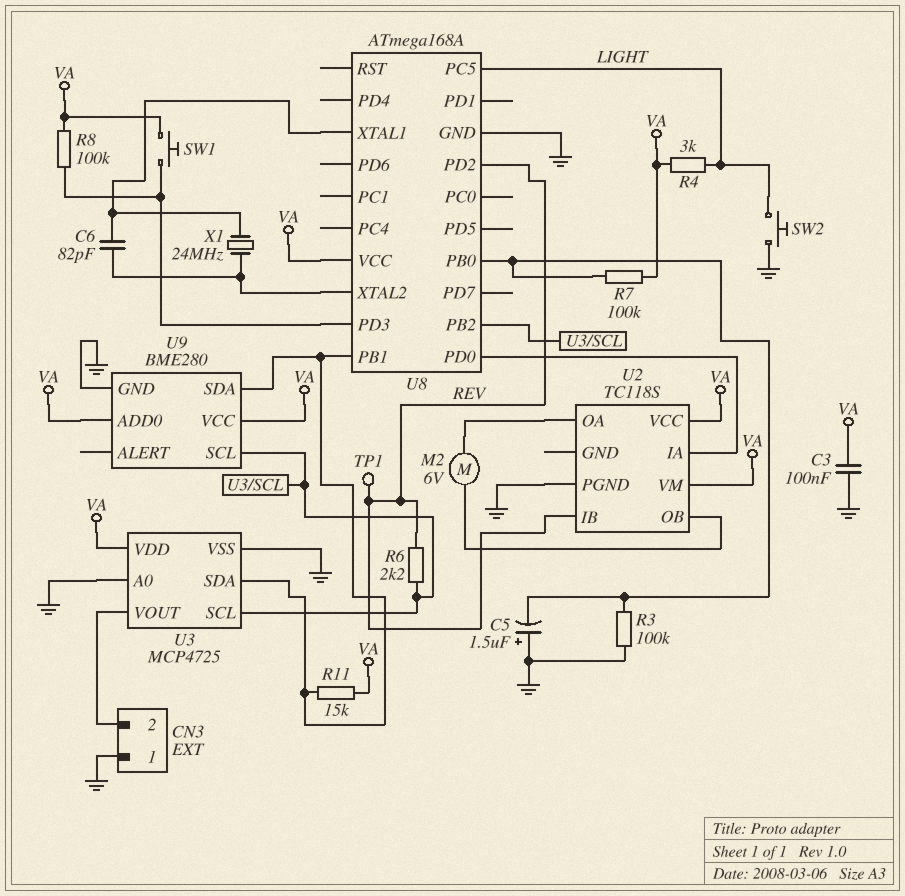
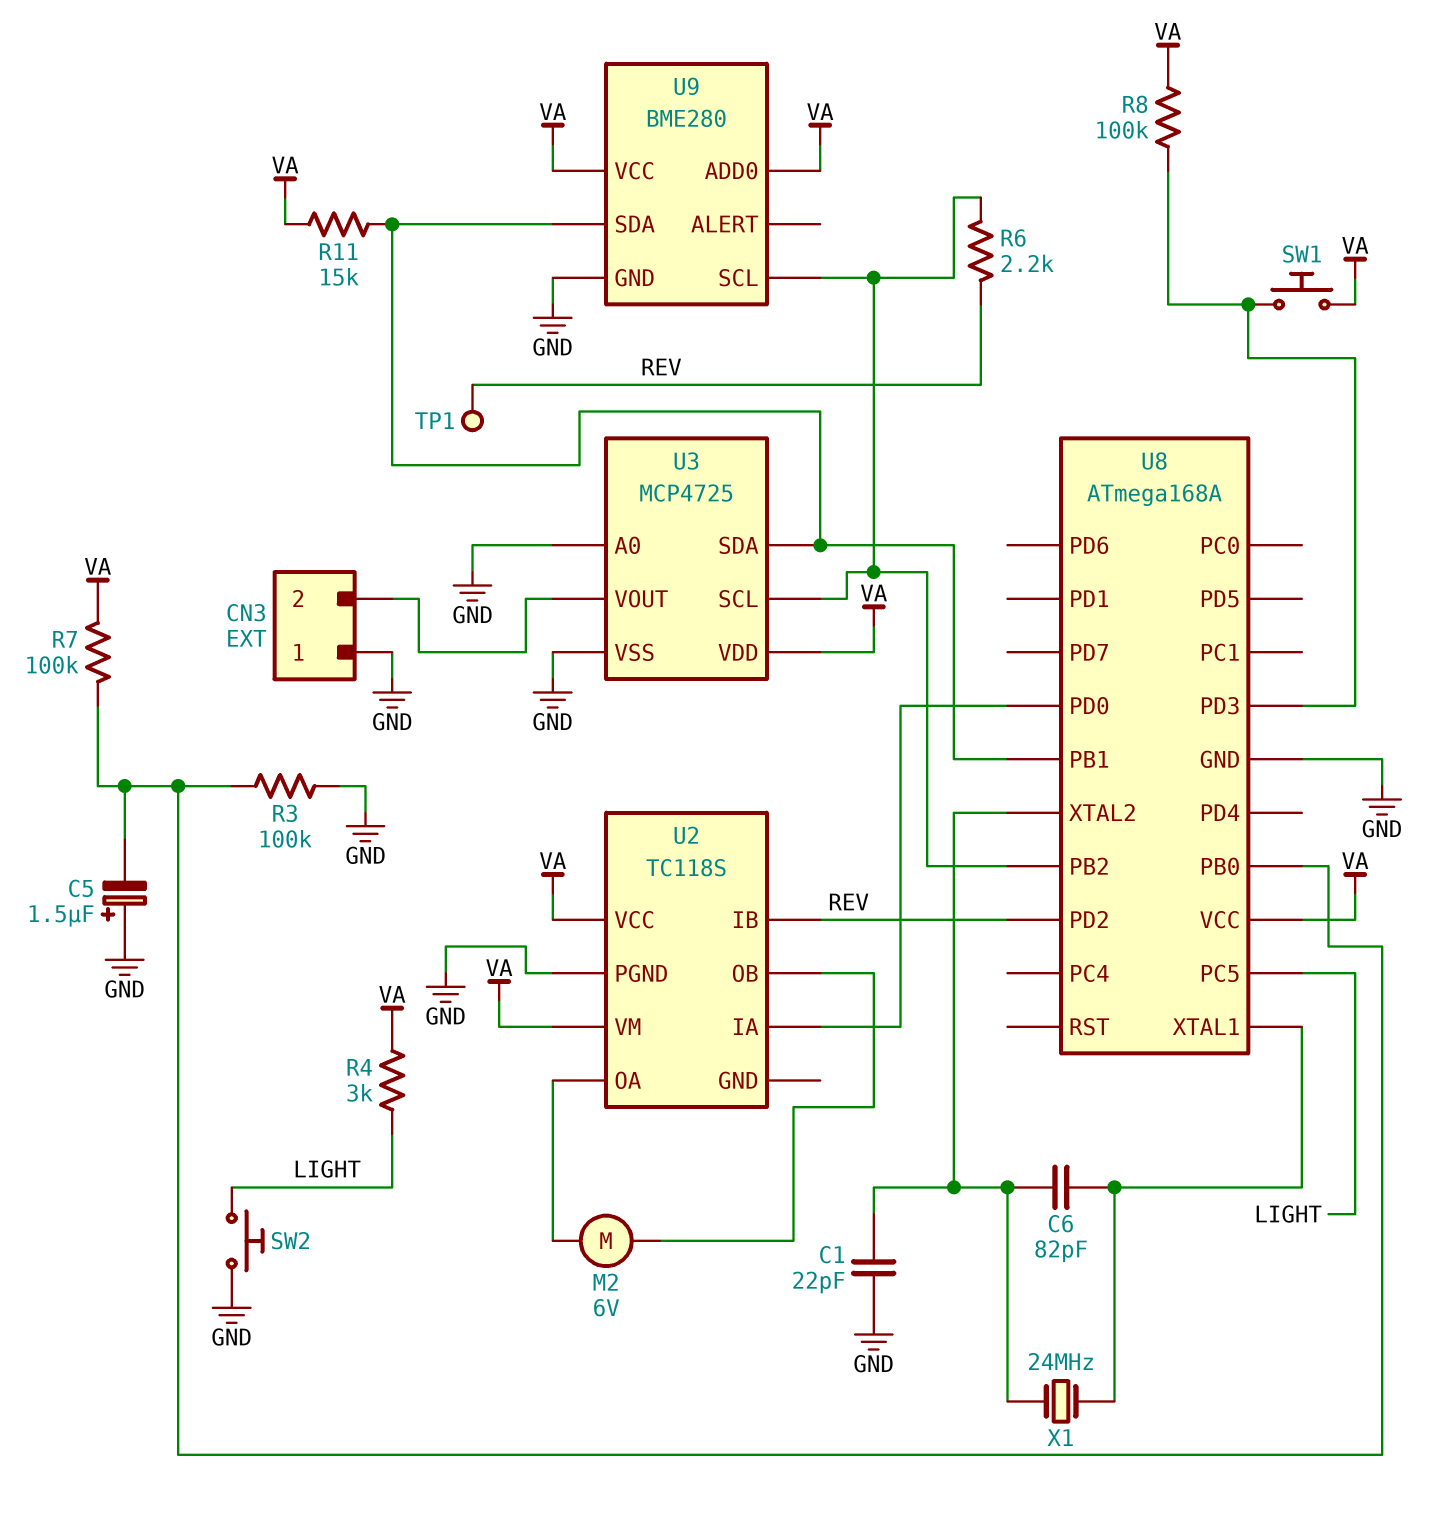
C1: none -> 22pF (GND, U8/XTAL2)
C3: 100nF (GND, VA) -> none

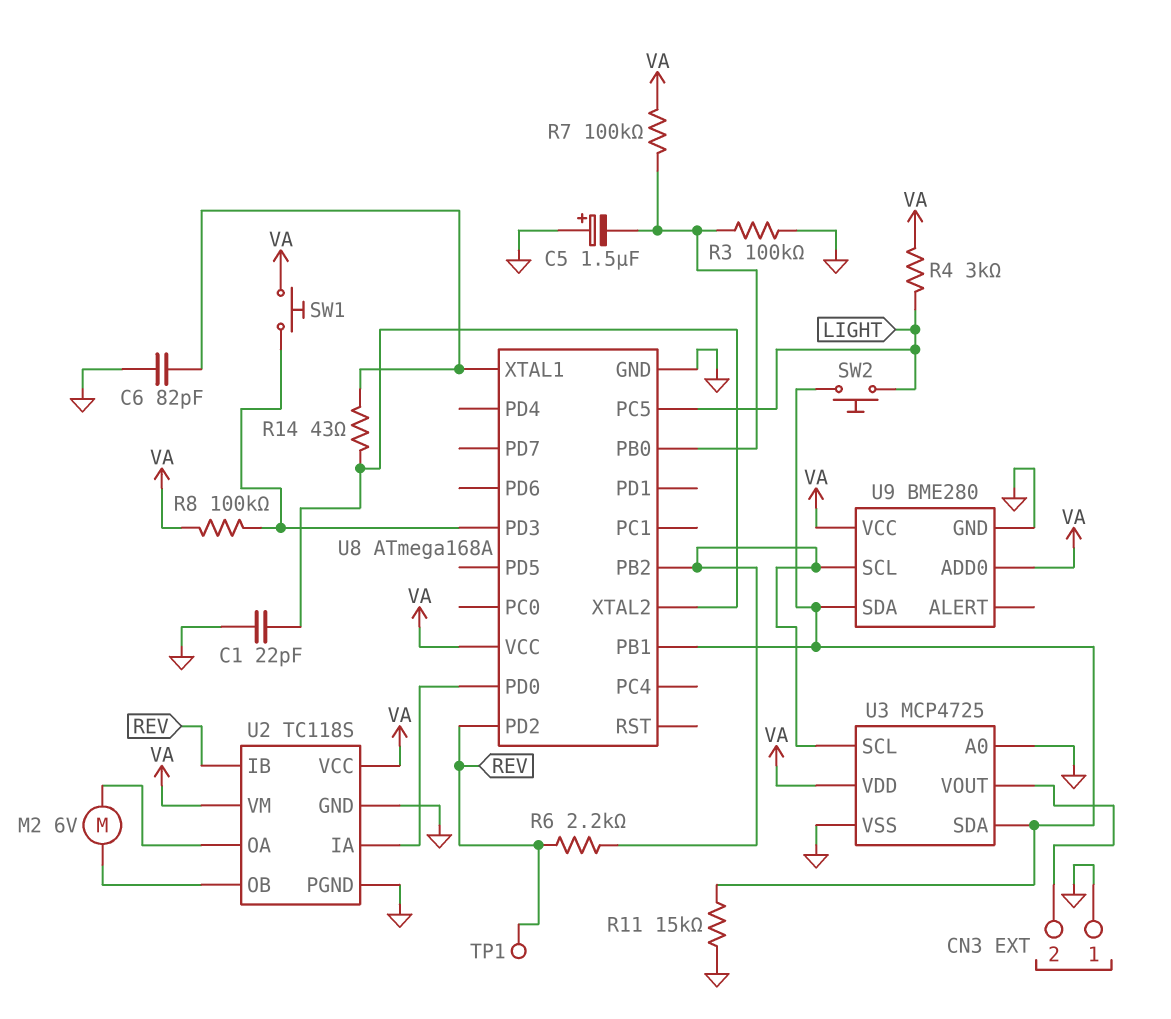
C6: 82pF (U8/XTAL1, U8/XTAL2) -> 82pF (GND, U8/XTAL1)
R11: 15k (U3/SDA, VA) -> 15k (GND, U3/SDA)
R14: none -> 43 (U8/XTAL1, U8/XTAL2)
SW2: button (GND, LIGHT) -> button (LIGHT, U3/SDA)
U2 pin GND: none -> GND
X1: 24MHz (U8/XTAL1, U8/XTAL2) -> none

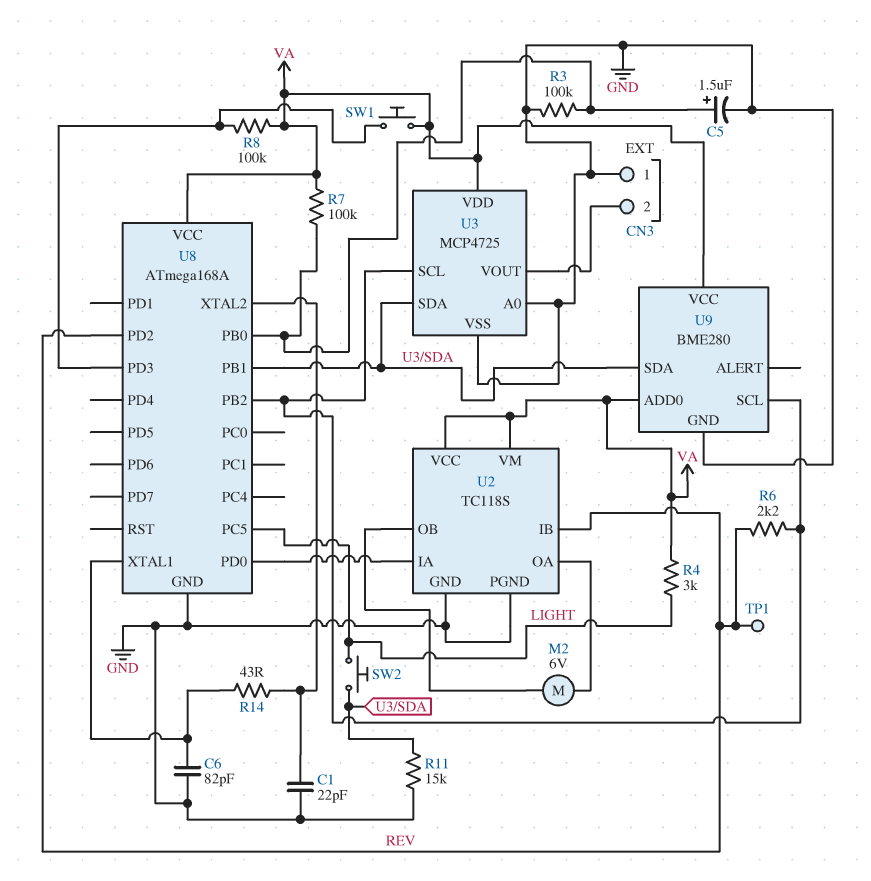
C5: 1.5uF (plus GND, minus U8/PB0) -> 1.5uF (plus U8/PB0, minus GND)

